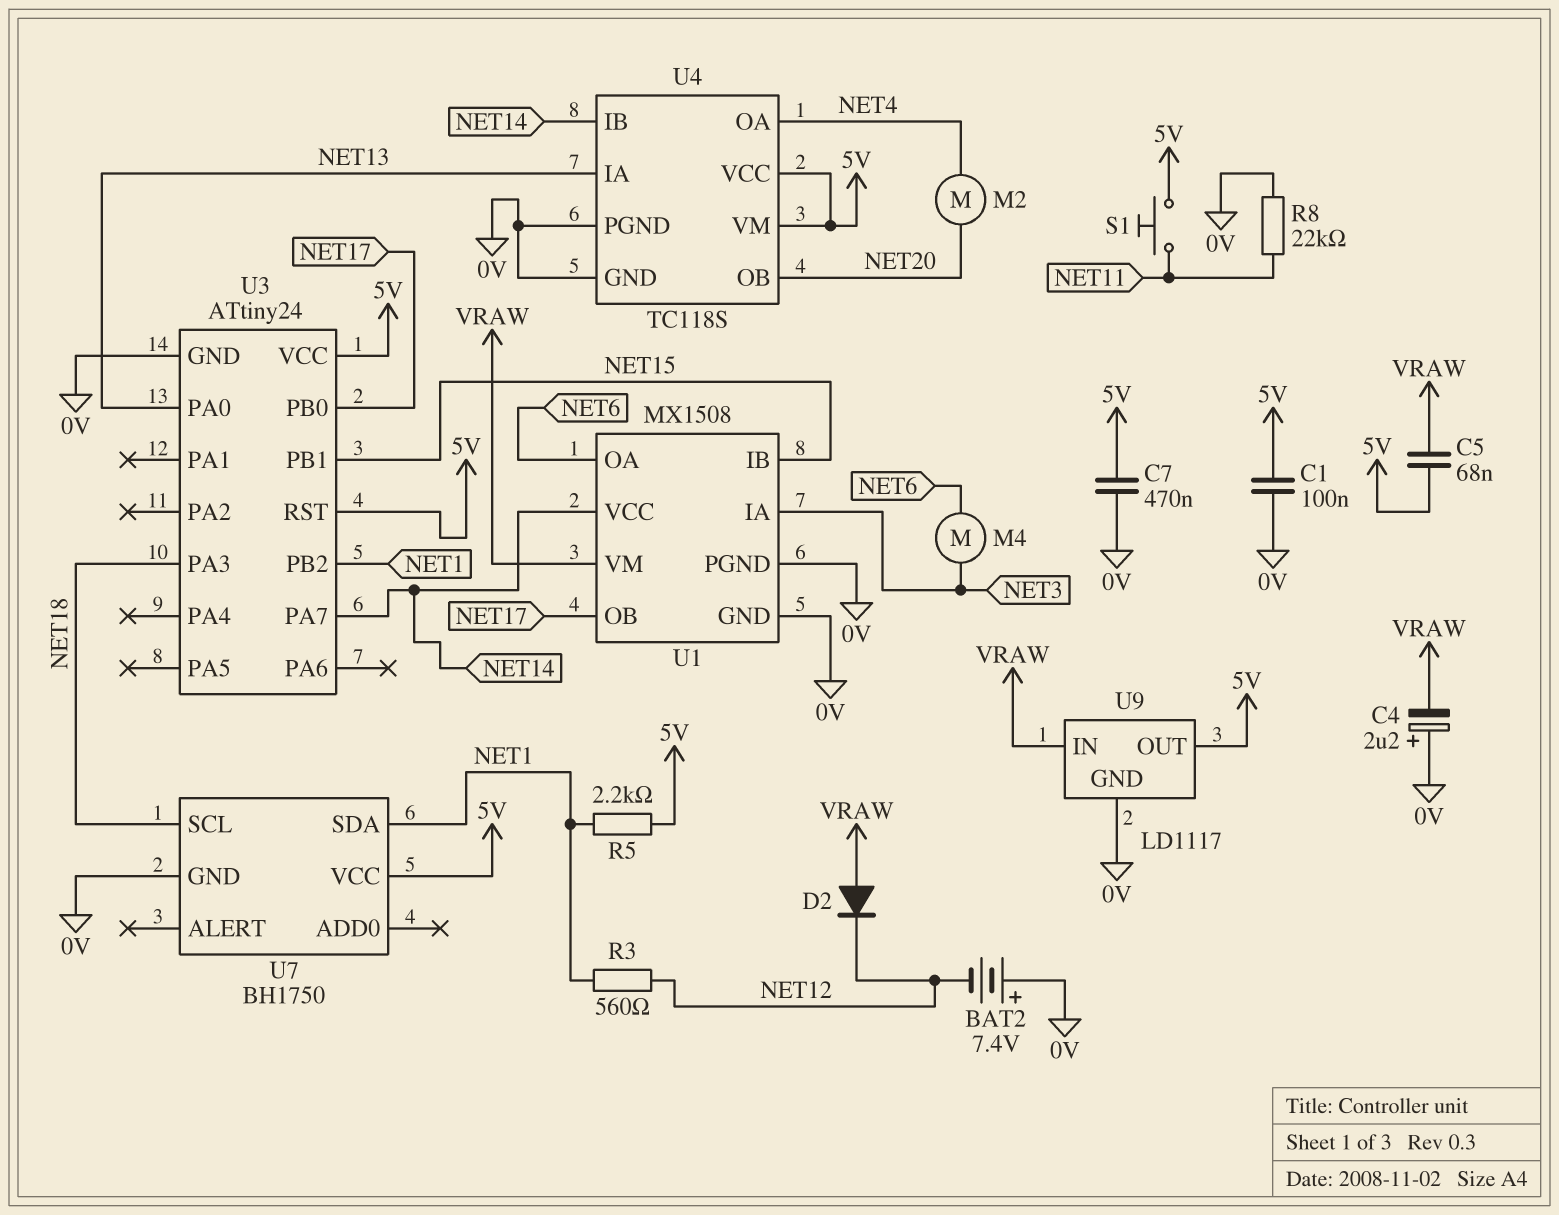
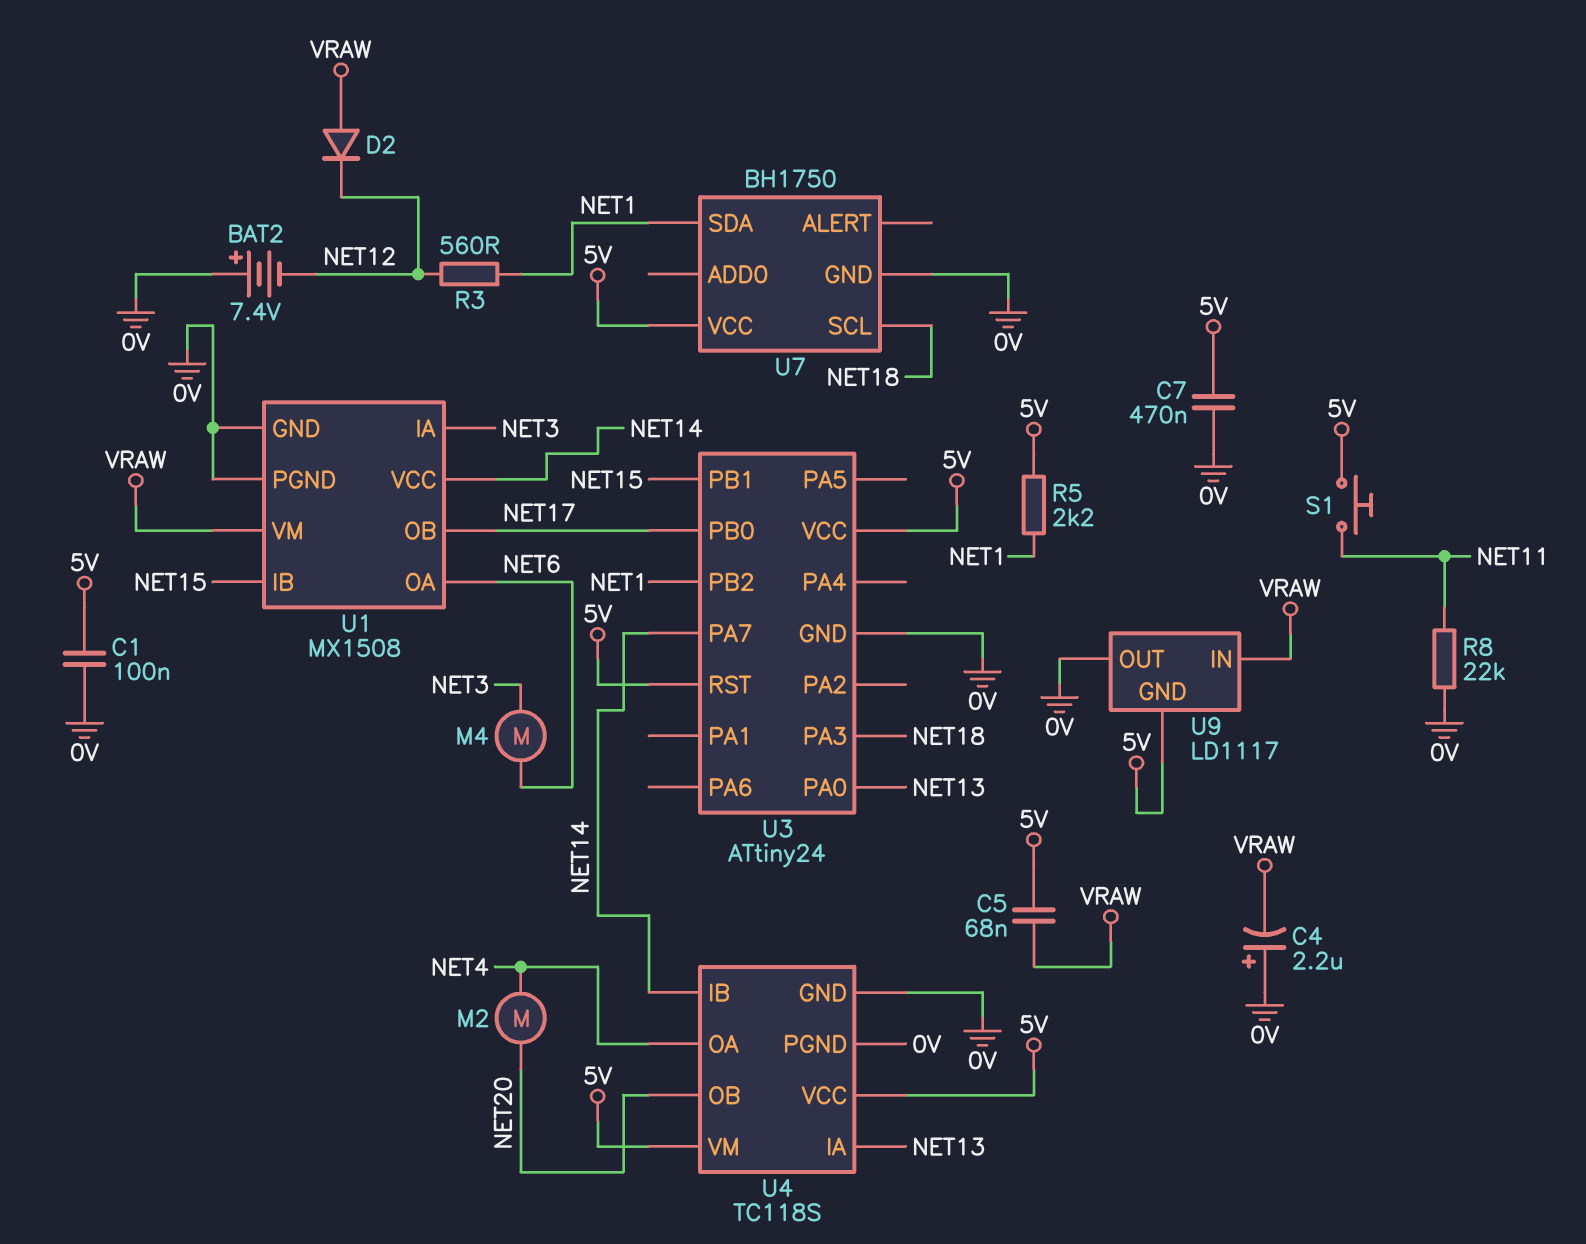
U9 pin GND: 0V -> 5V
U9 pin OUT: 5V -> 0V

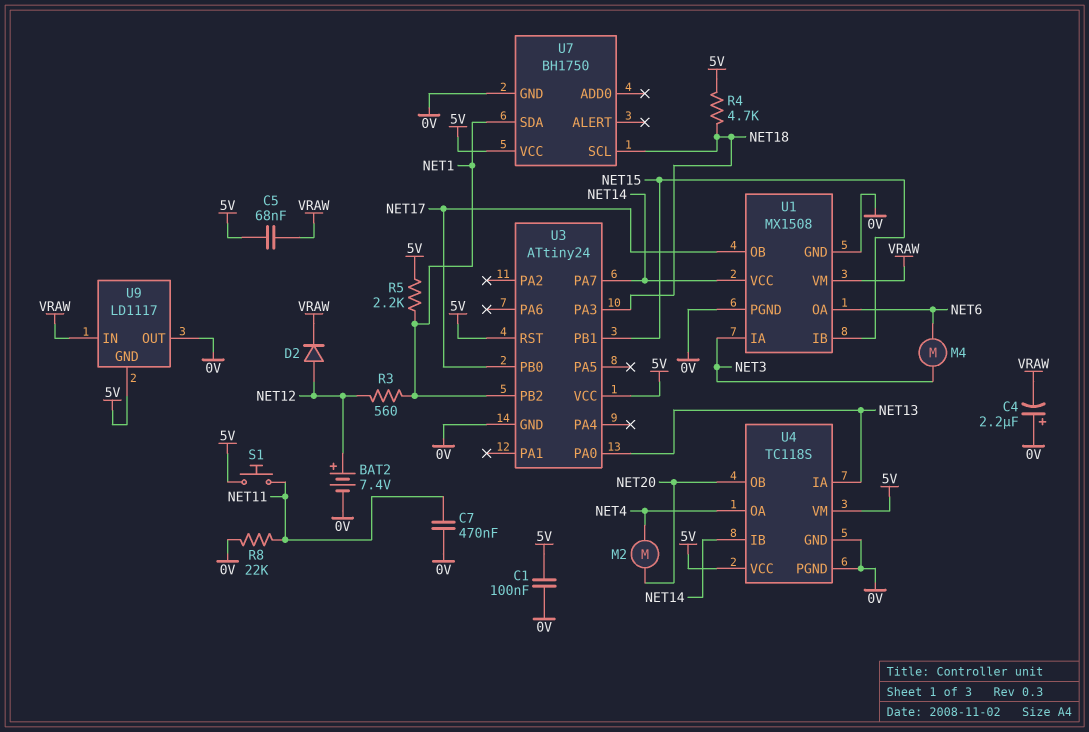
BAT2: 7.4V (plus 0V, minus NET12) -> 7.4V (plus NET12, minus 0V)
C7: 470nF (0V, 5V) -> 470nF (0V, NET11)
D2: diode (A VRAW, K NET12) -> diode (A NET12, K VRAW)
R4: none -> 4.7k (5V, NET18)

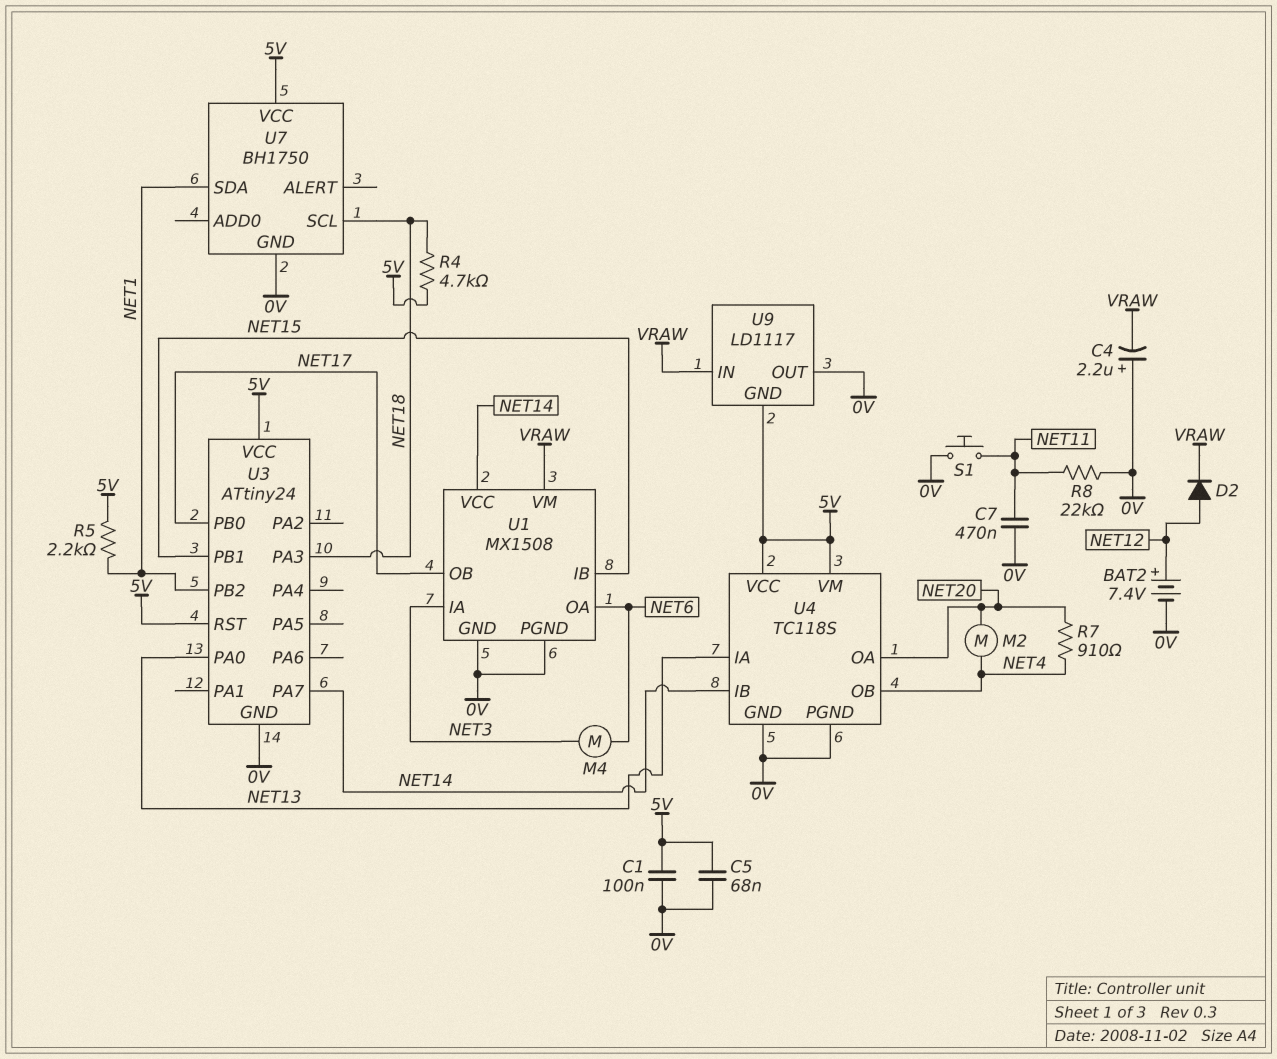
C5: 68nF (5V, VRAW) -> 68nF (0V, 5V)
R3: 560 (NET1, NET12) -> none
R7: none -> 910 (NET4, NET20)
S1: button (5V, NET11) -> button (0V, NET11)
U4 pin OA: NET4 -> NET20
U4 pin OB: NET20 -> NET4

